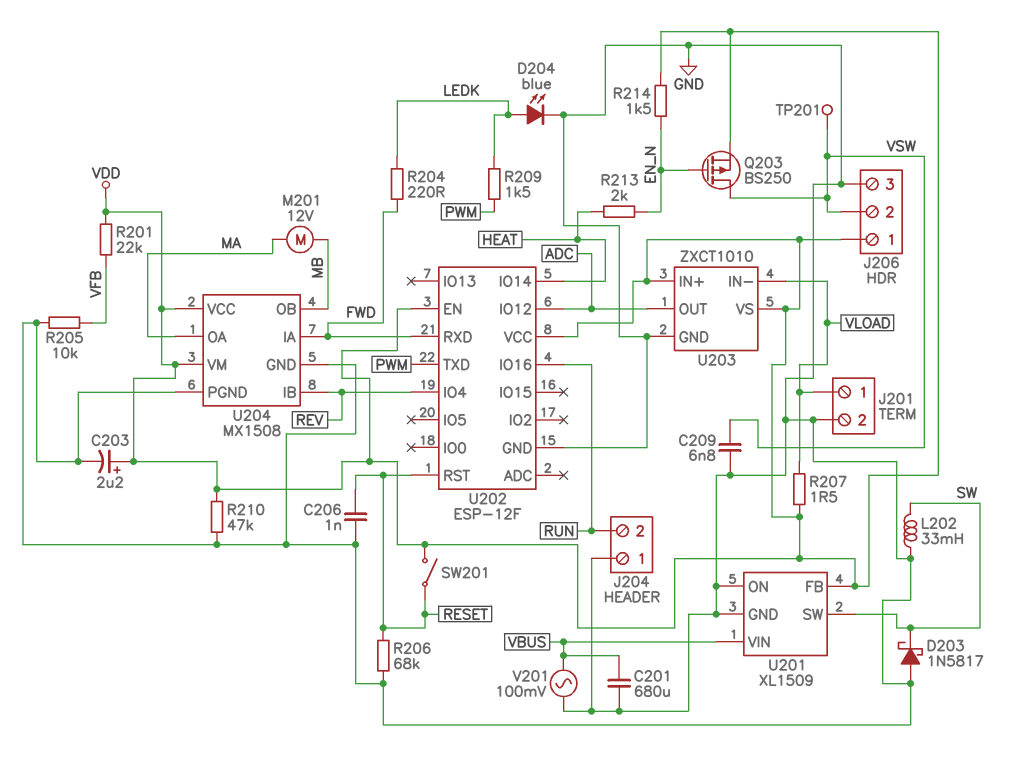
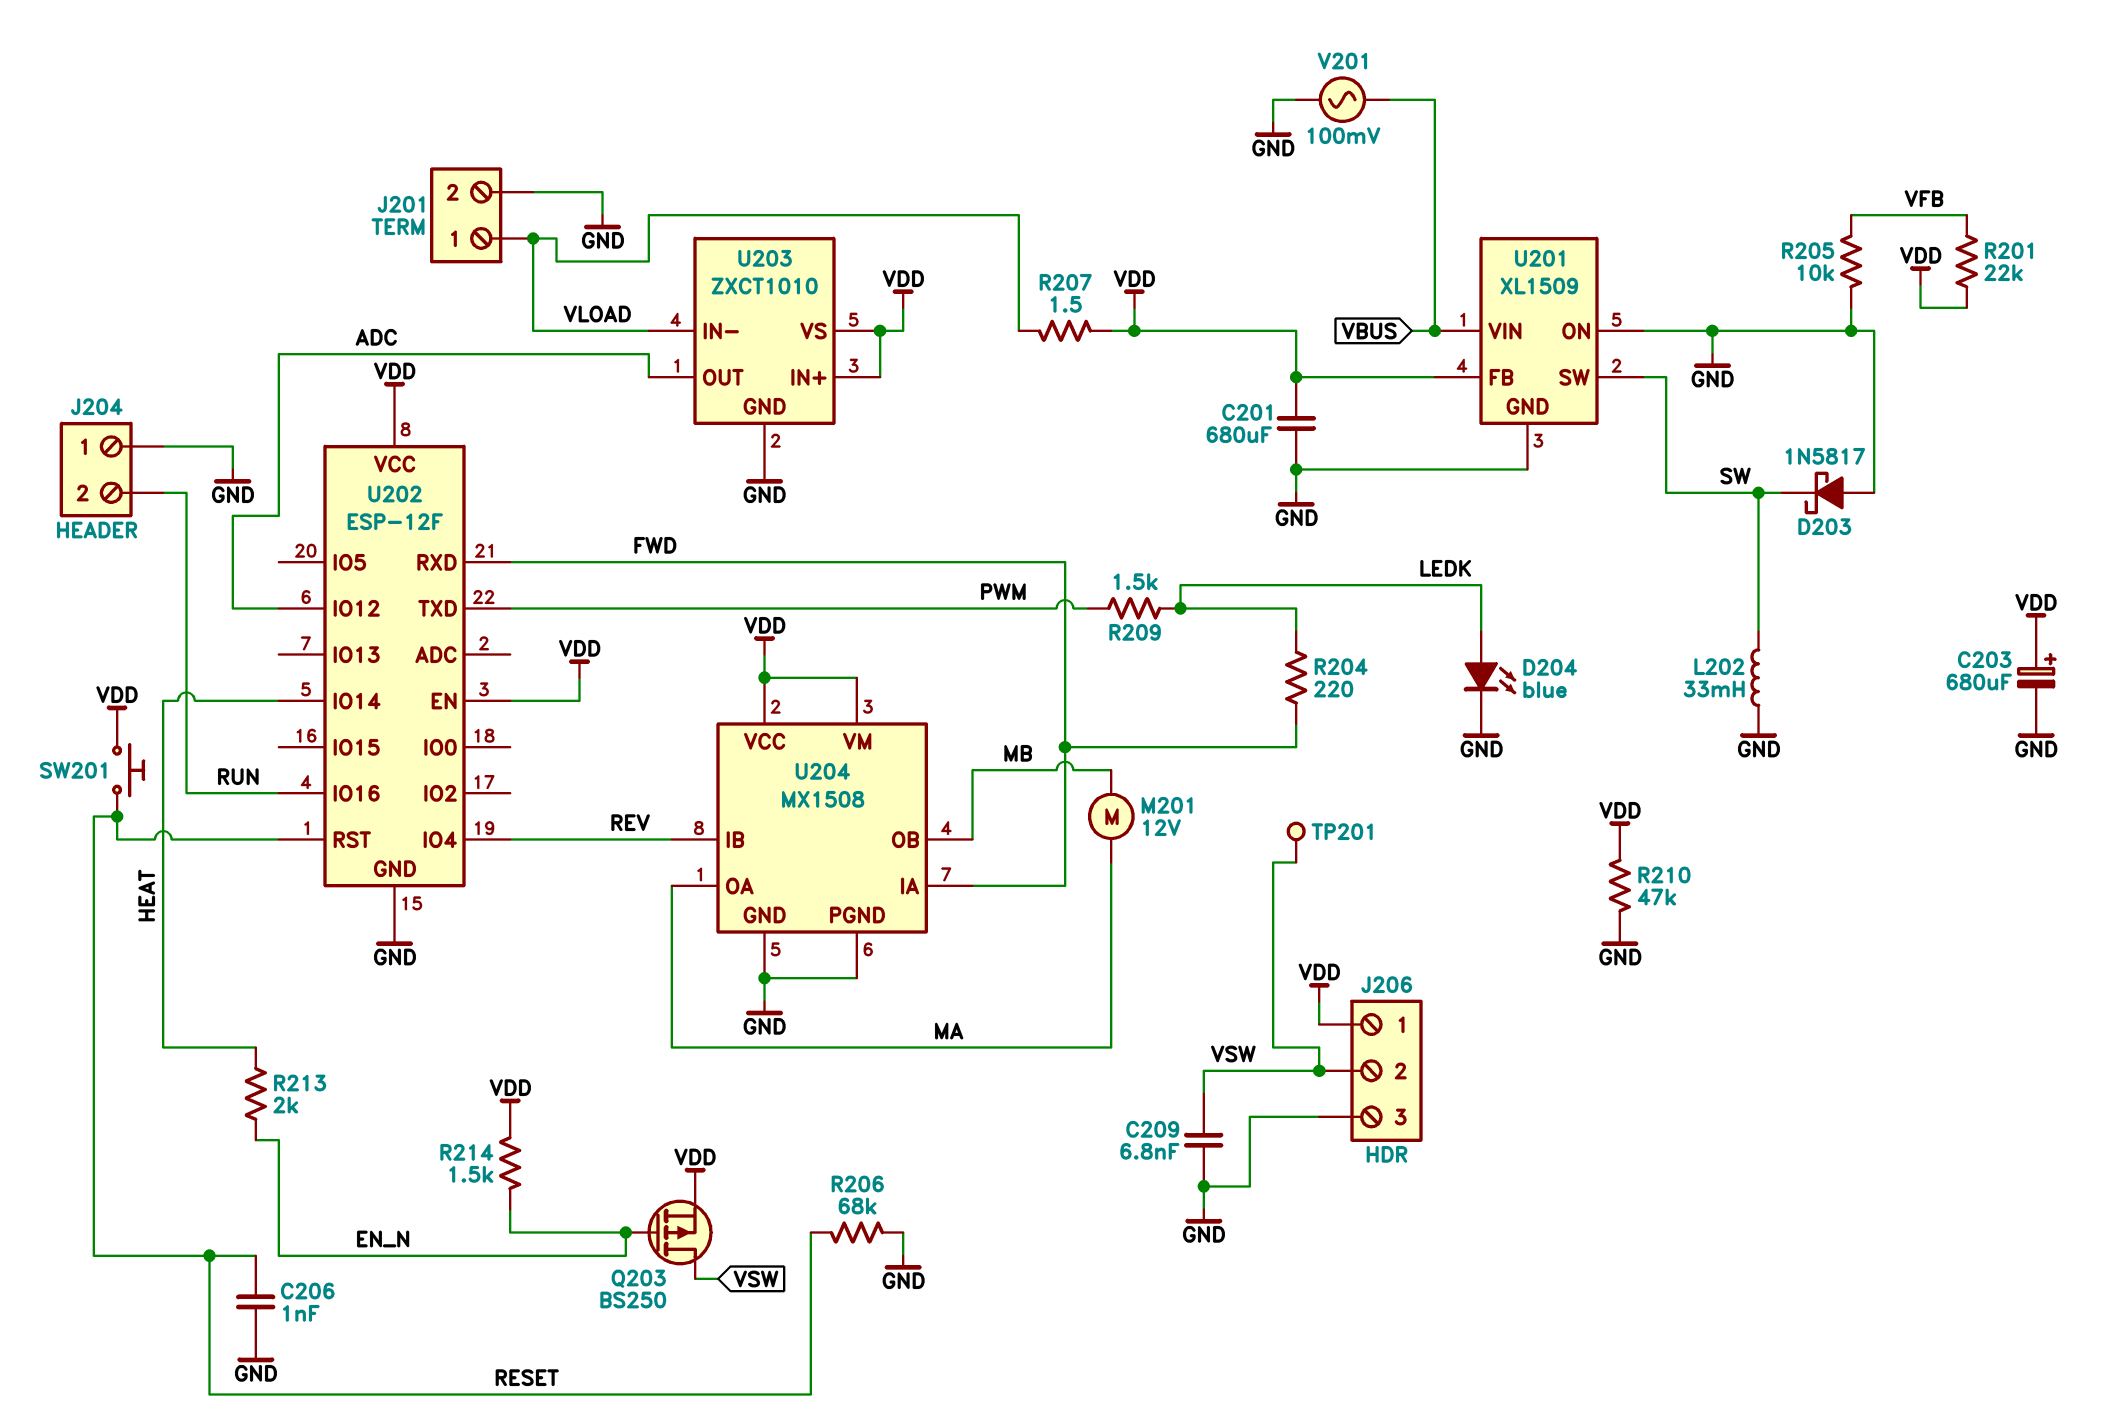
C201: 680uF (GND, VBUS) -> 680uF (GND, VDD)
C203: 2.2uF (plus VDD, minus GND) -> 680uF (plus VDD, minus GND)
SW201: switch (RESET, VDD) -> button (RESET, VDD)

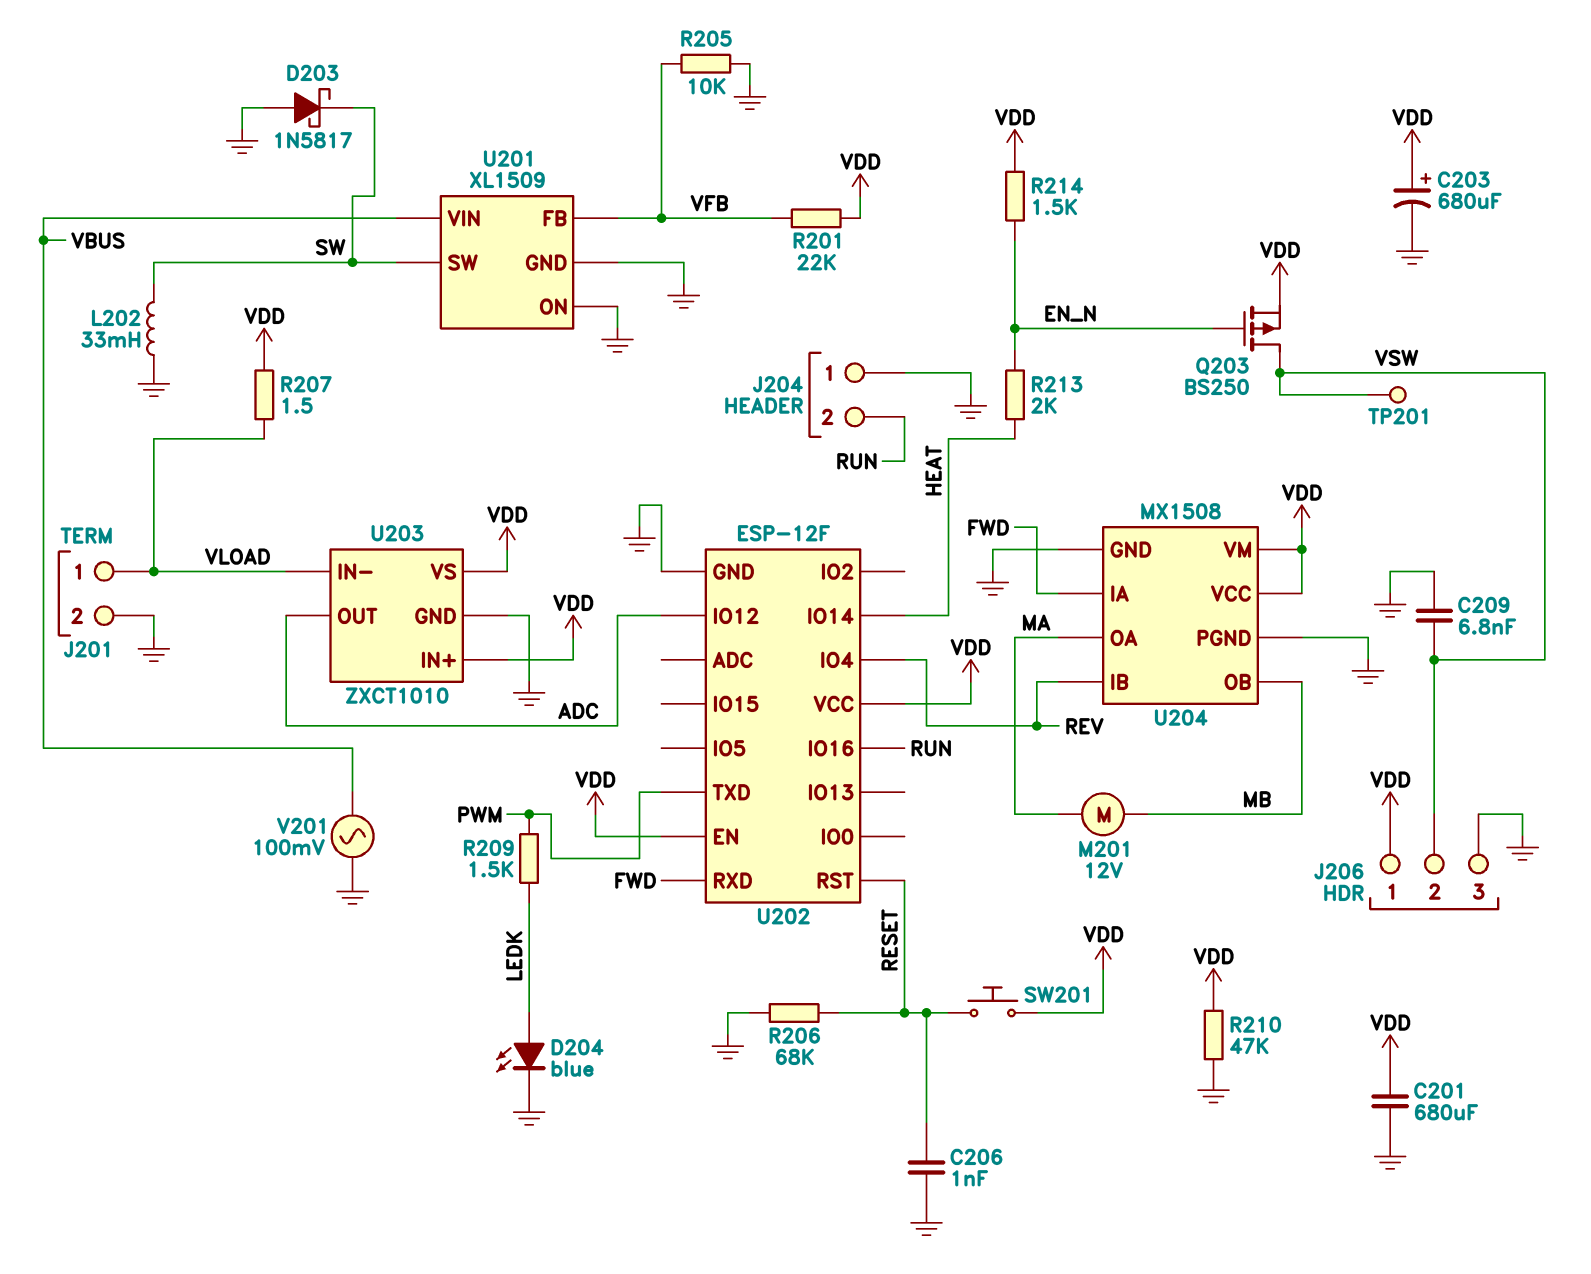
R204: 220 (FWD, LEDK) -> none
U201 pin FB: VDD -> VFB

